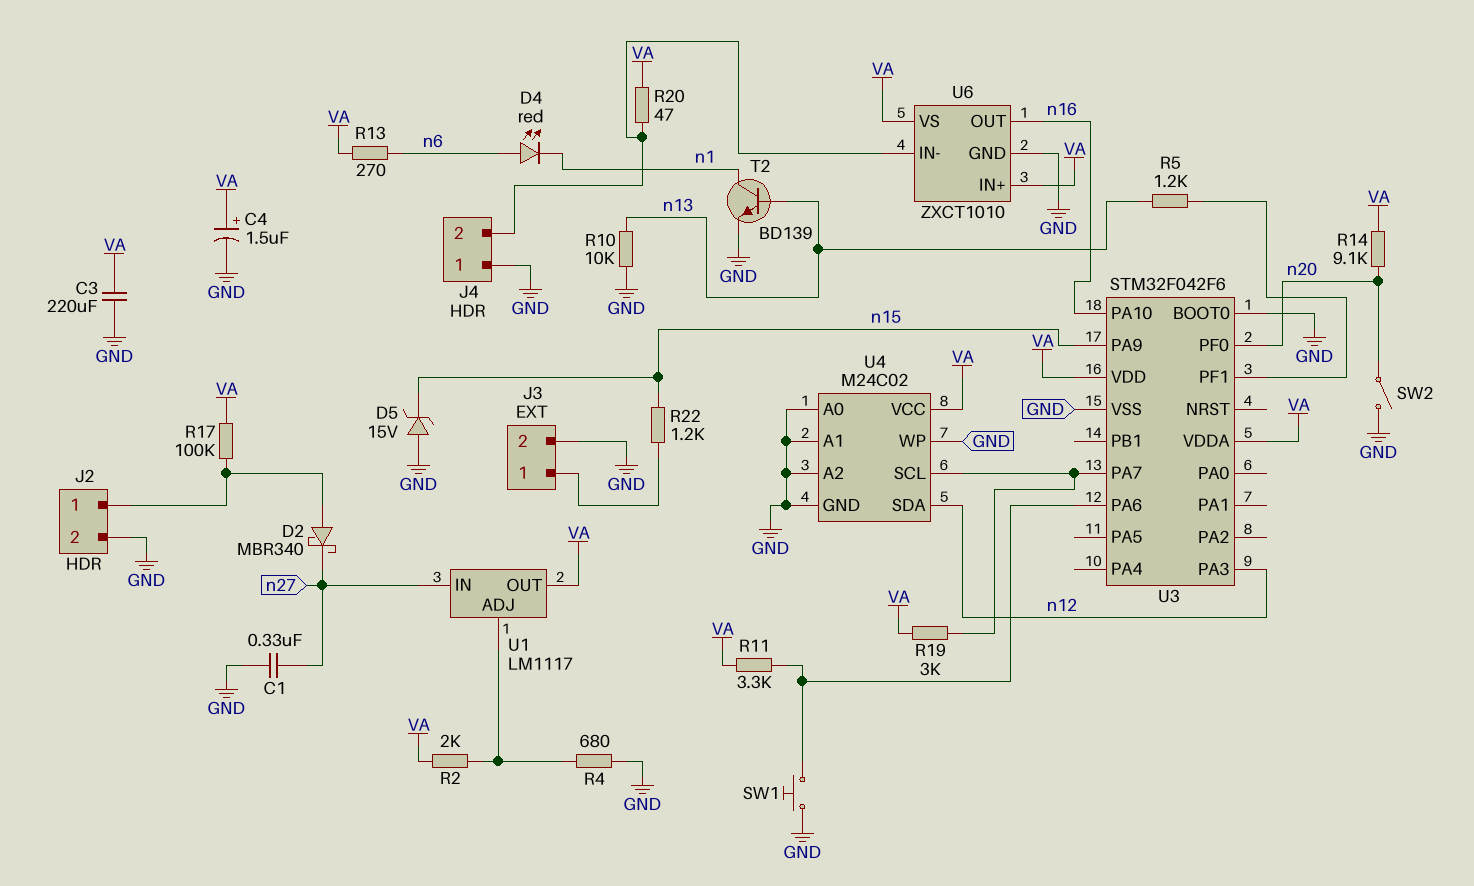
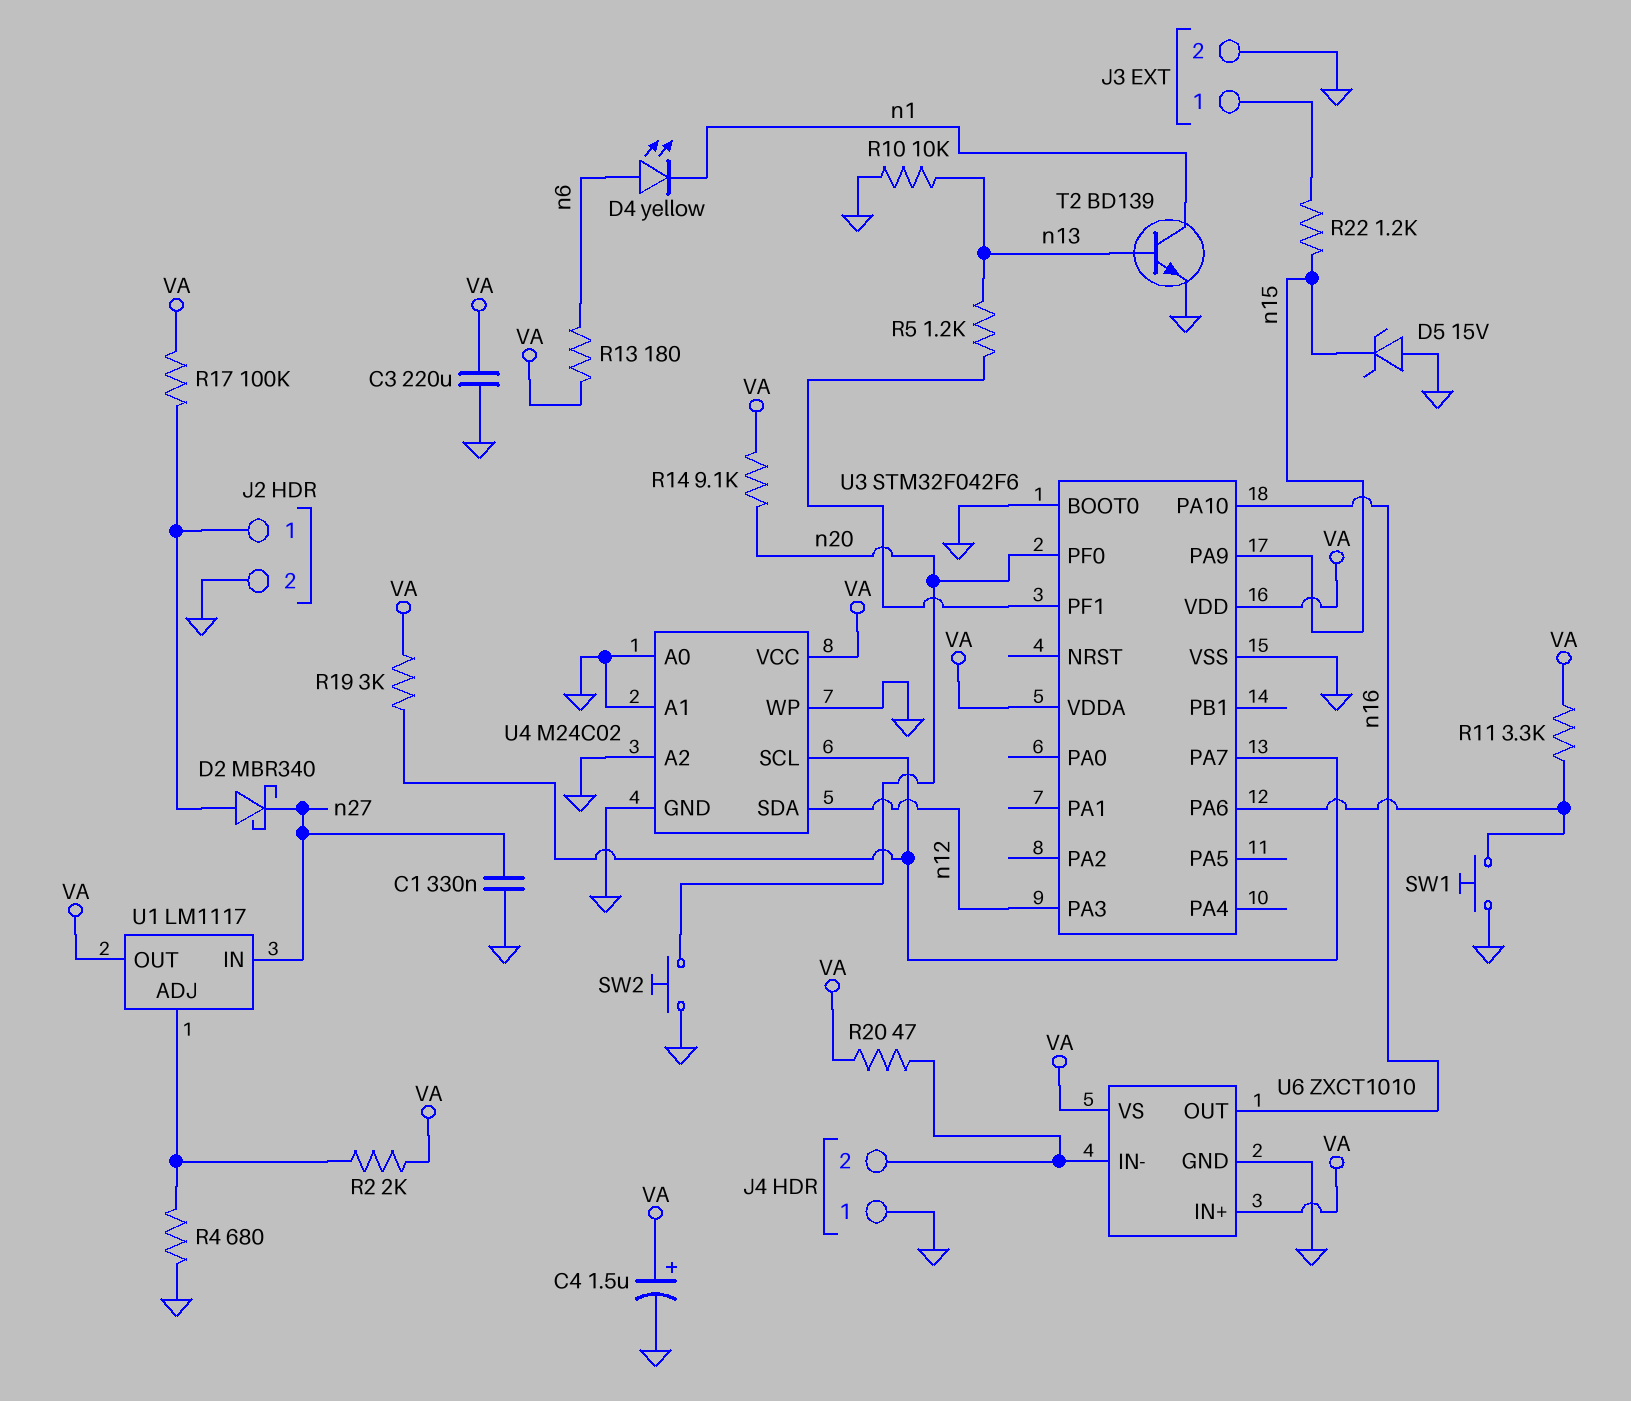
D4: LED red (A n6, K n1) -> LED yellow (A n6, K n1)
R13: 270 (VA, n6) -> 180 (VA, n6)
SW2: switch (GND, n20) -> button (GND, n20)

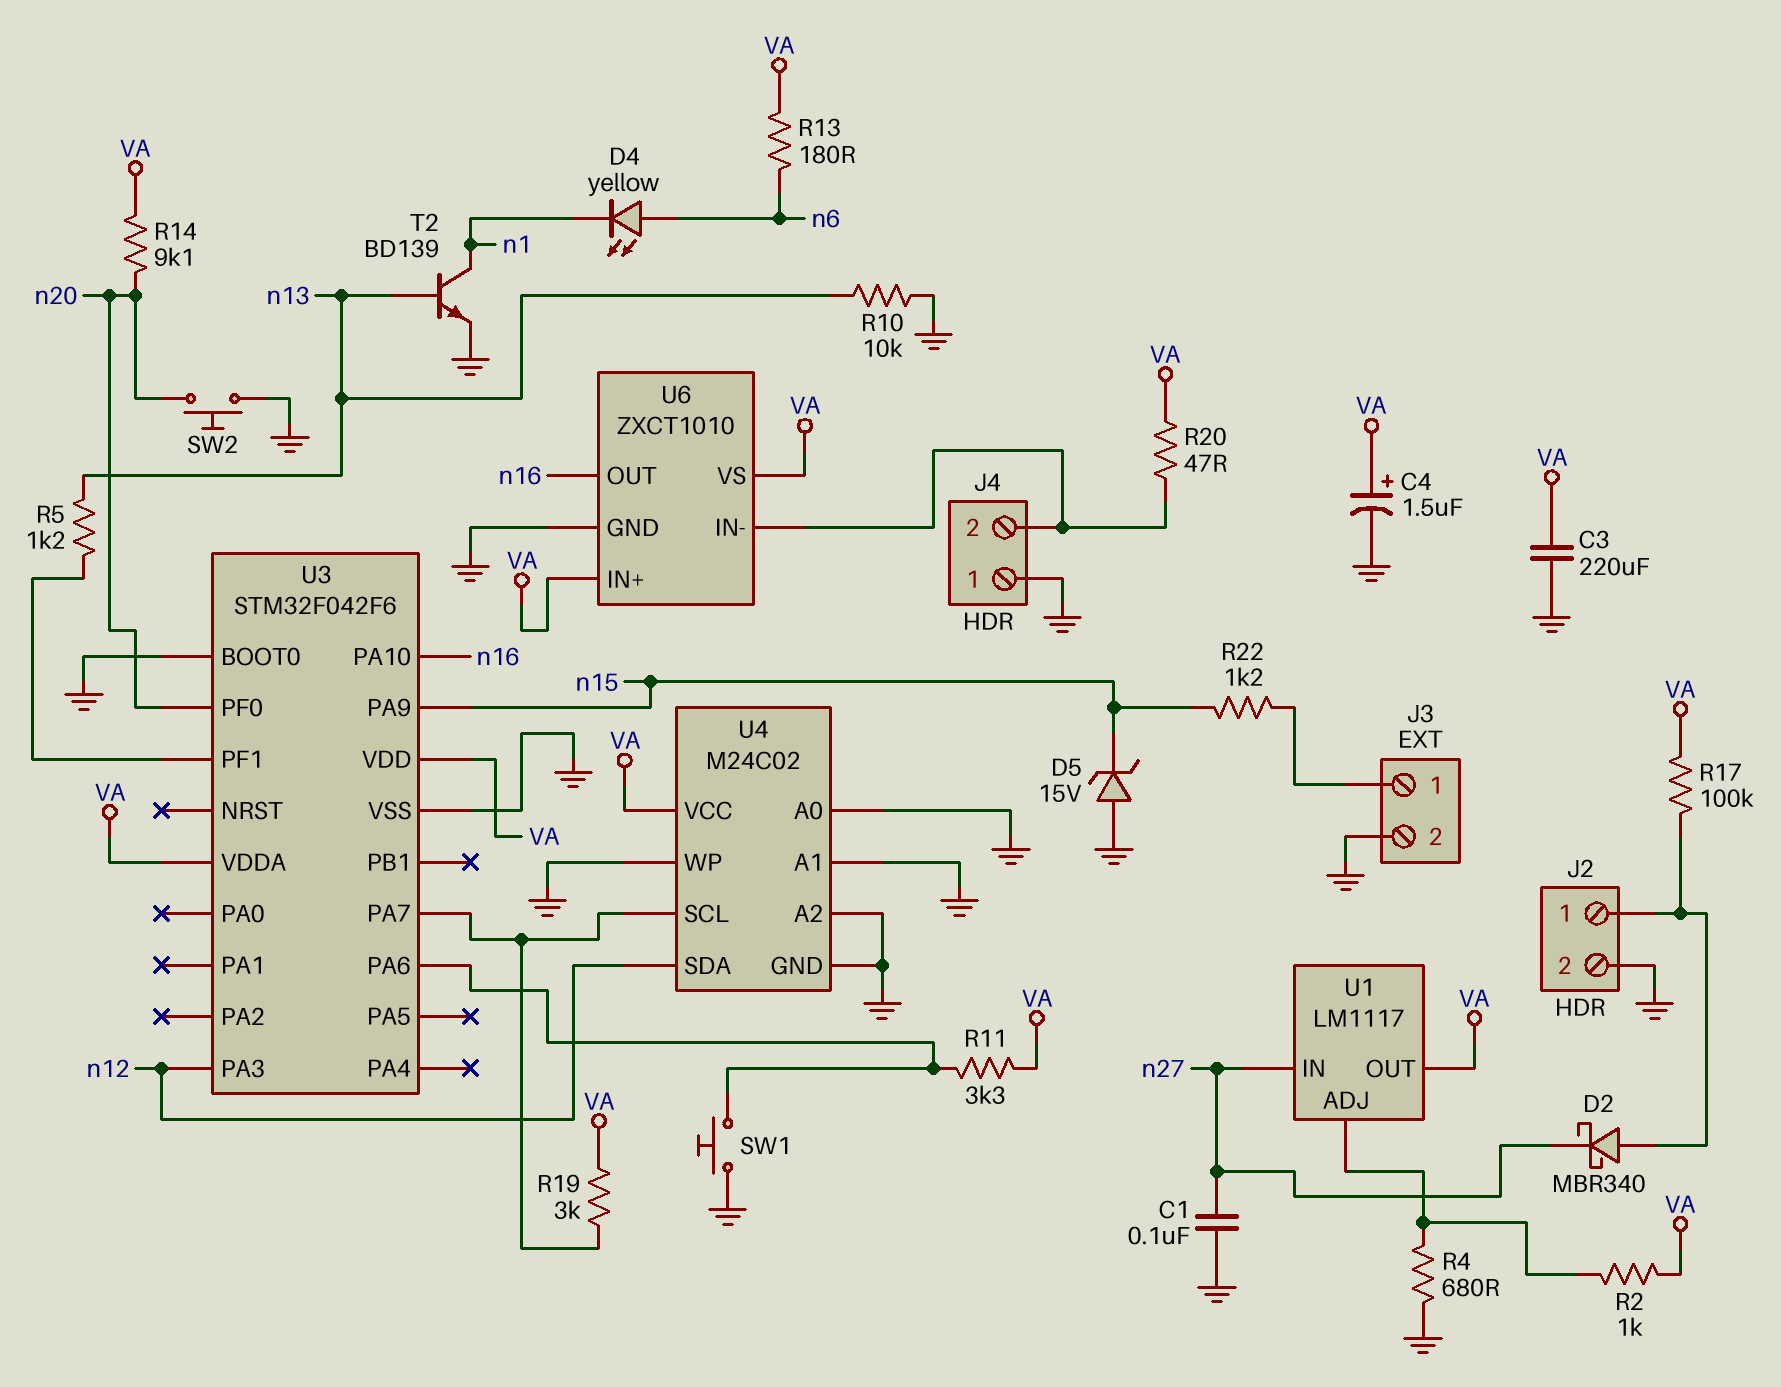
C1: 330nF (GND, n27) -> 100nF (GND, n27)
R2: 2k (U1/ADJ, VA) -> 1k (U1/ADJ, VA)

